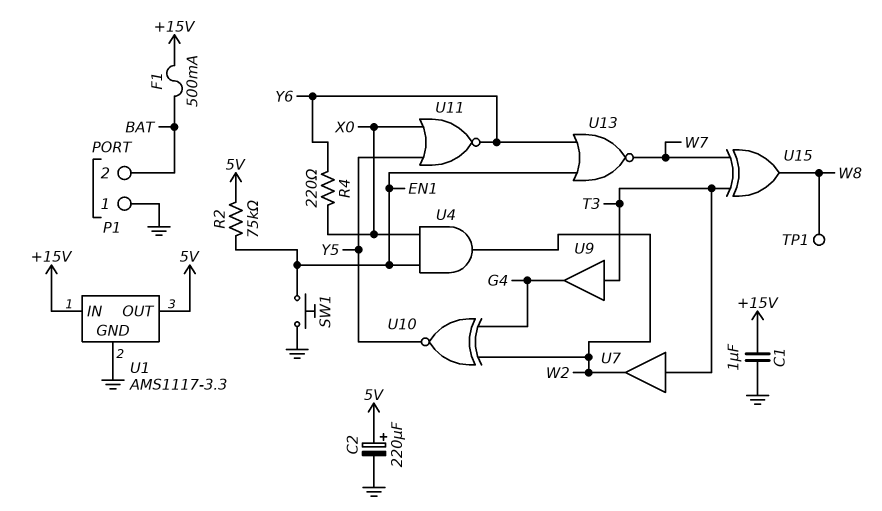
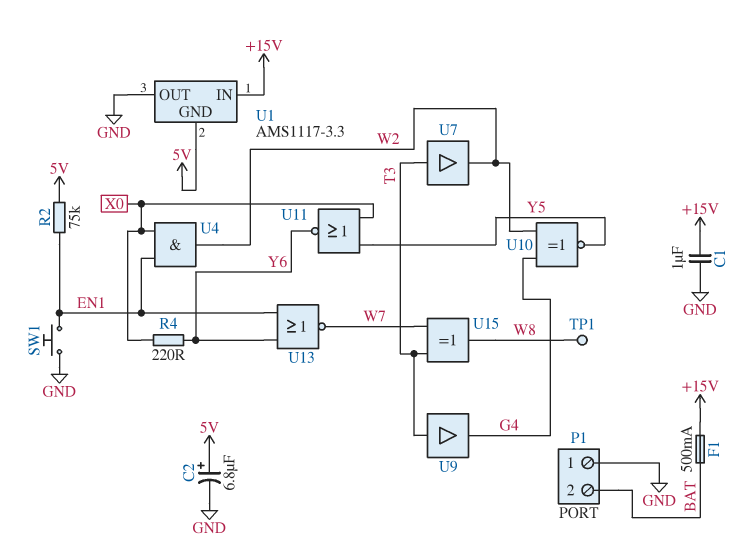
C2: 220uF (plus 5V, minus GND) -> 6.8uF (plus 5V, minus GND)
U1 pin GND: GND -> 5V
U1 pin OUT: 5V -> GND

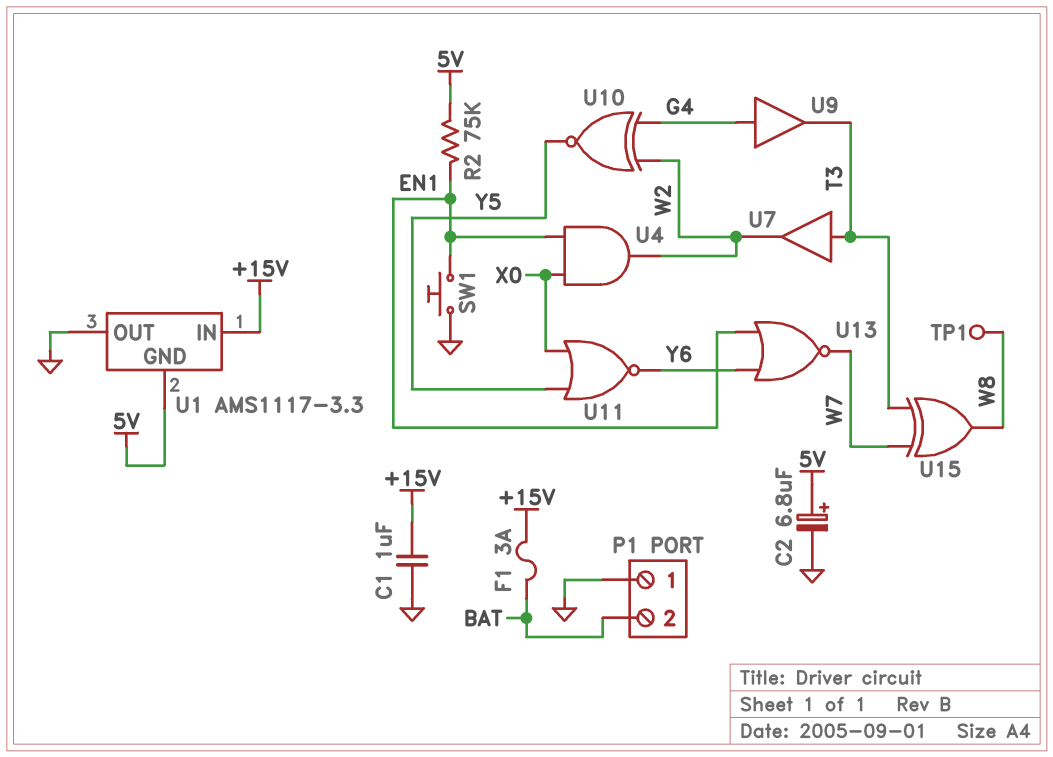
F1: 500mA (+15V, BAT) -> 3A (+15V, BAT)
R4: 220 (X0, Y6) -> none
U9: buffer (in T3, out G4) -> buffer (in G4, out T3)

